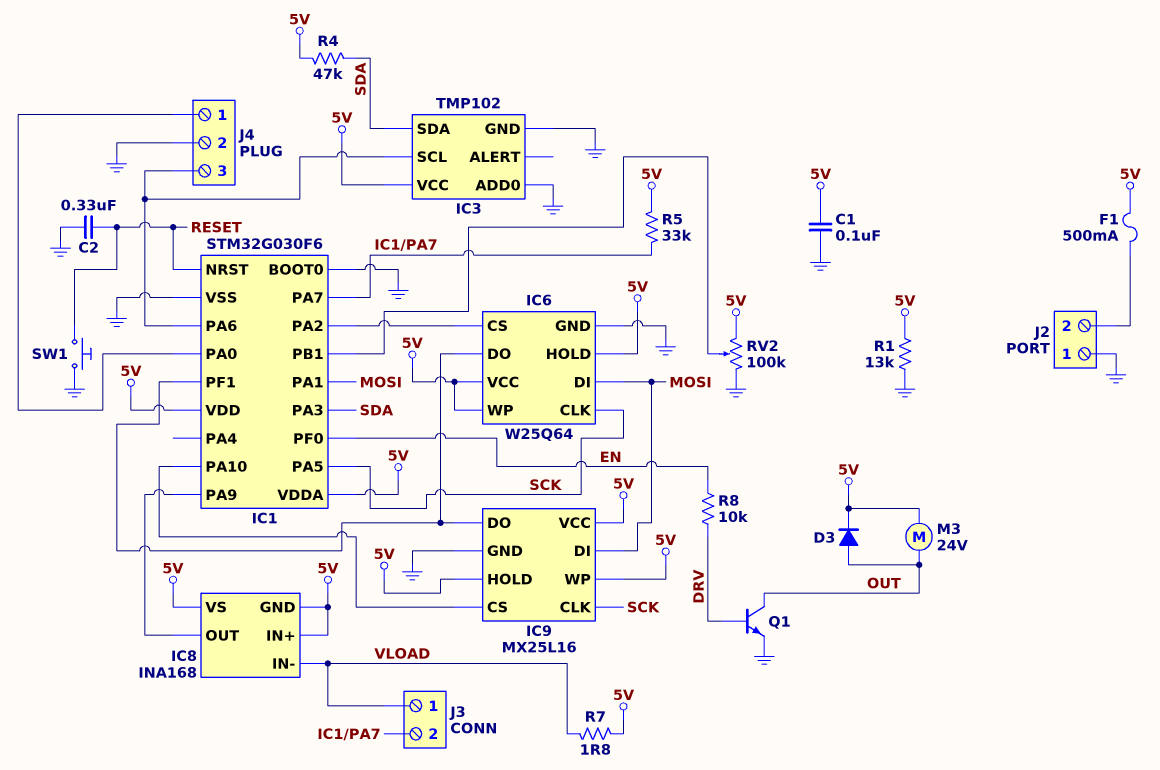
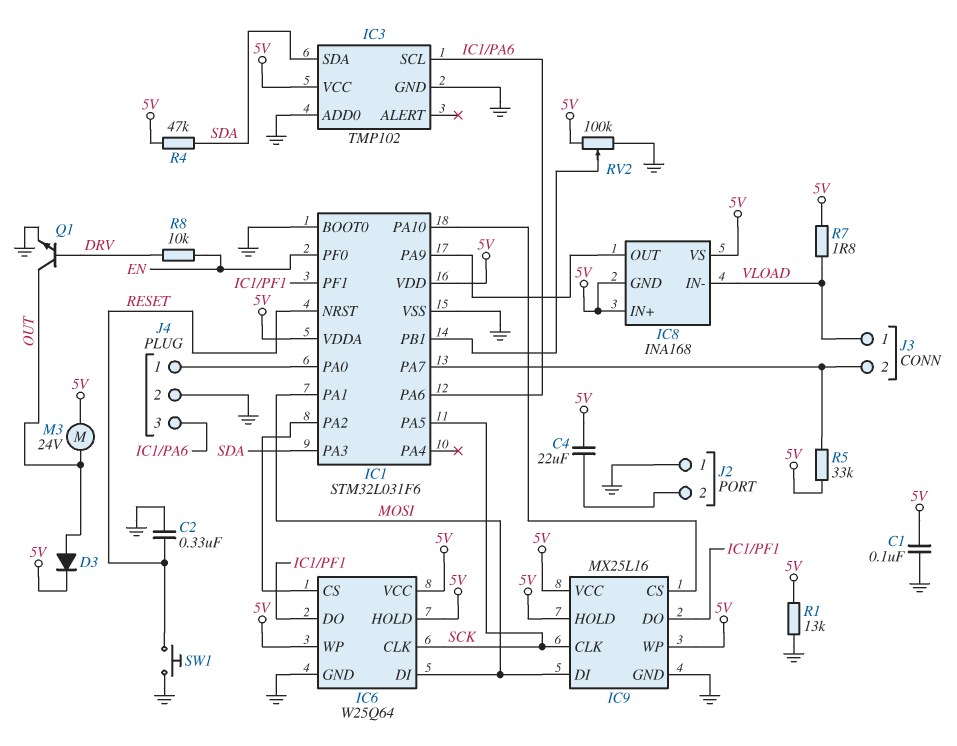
C4: none -> 22uF (5V, J2/2)
F1: 500mA (5V, J2/2) -> none
IC1: STM32G030F6 -> STM32L031F6

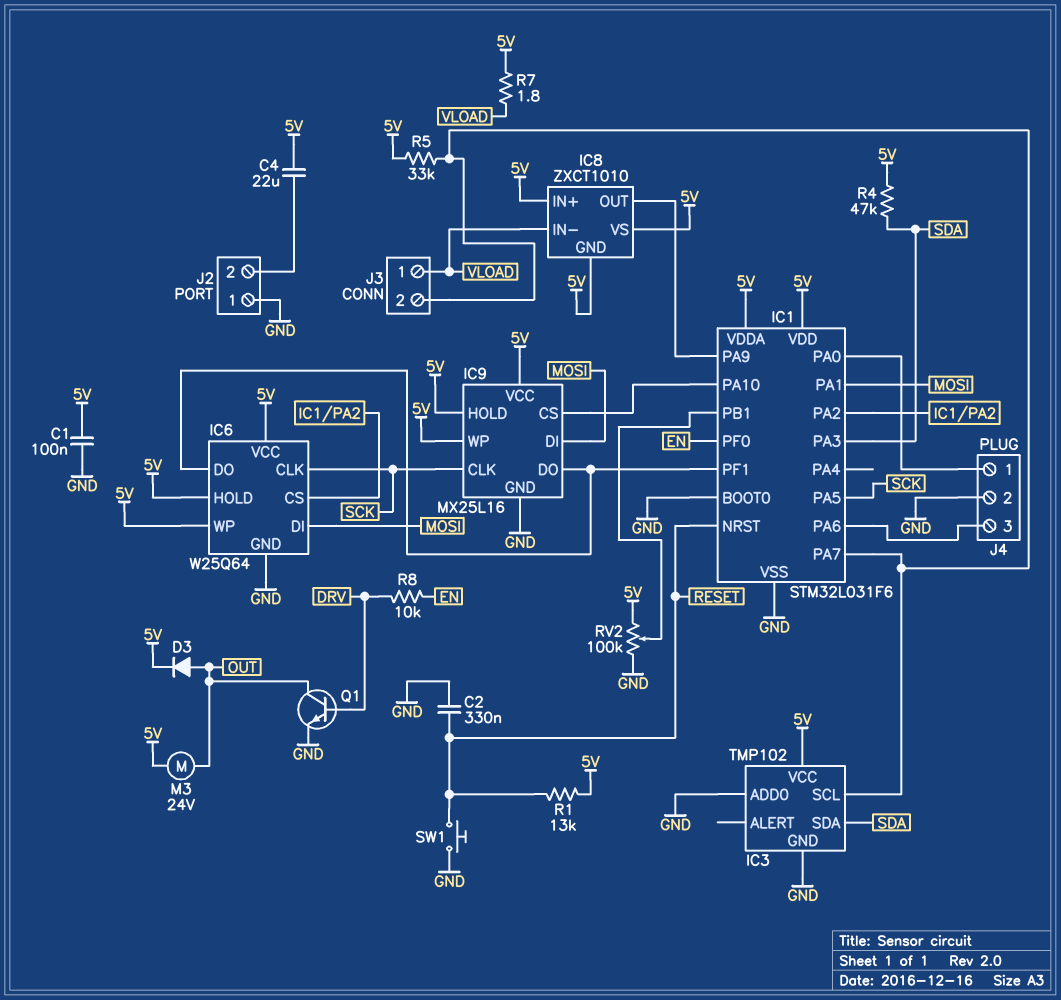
IC3 pin SCL: IC1/PA6 -> IC1/PA7
IC8: INA168 -> ZXCT1010
R1: 13k (5V, GND) -> 13k (5V, RESET)

